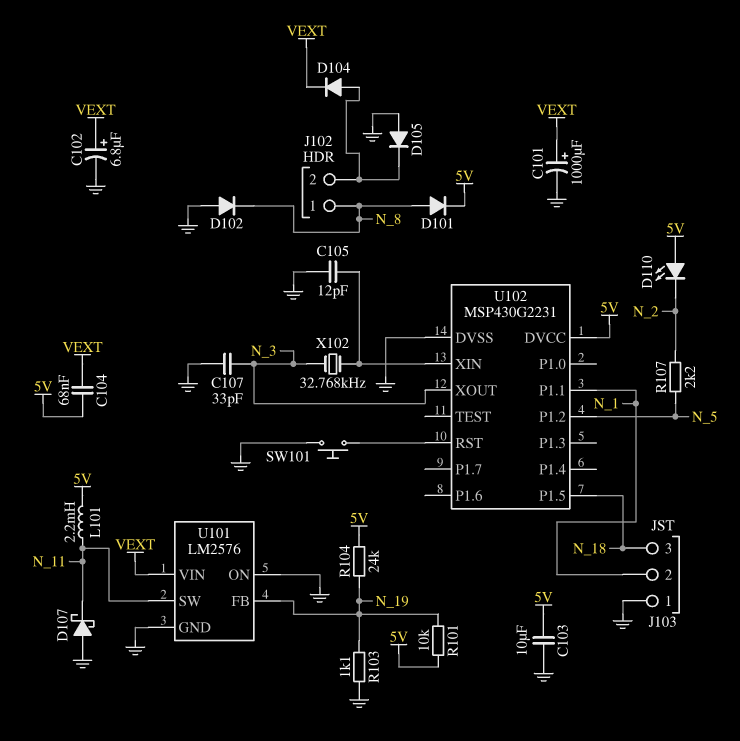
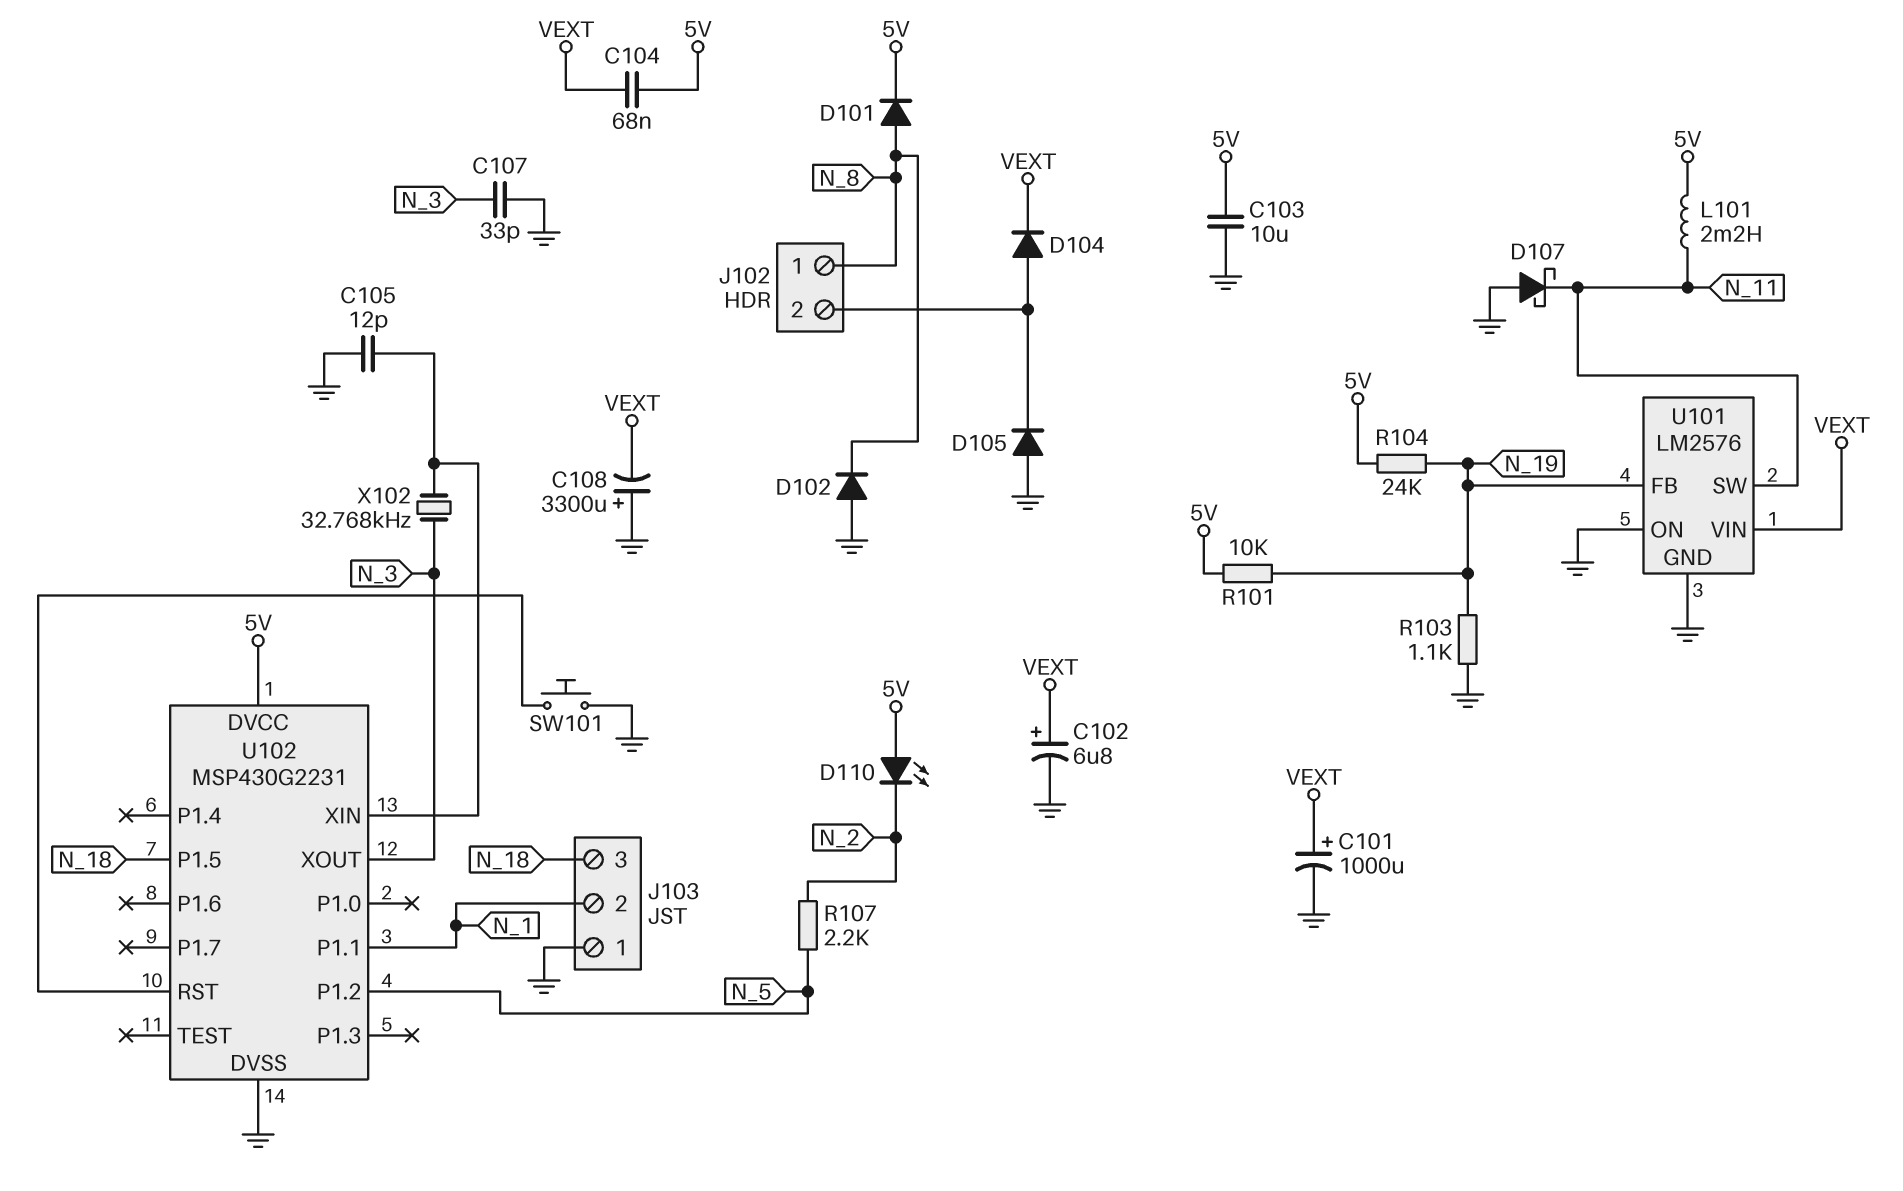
C108: none -> 3300uF (plus GND, minus VEXT)

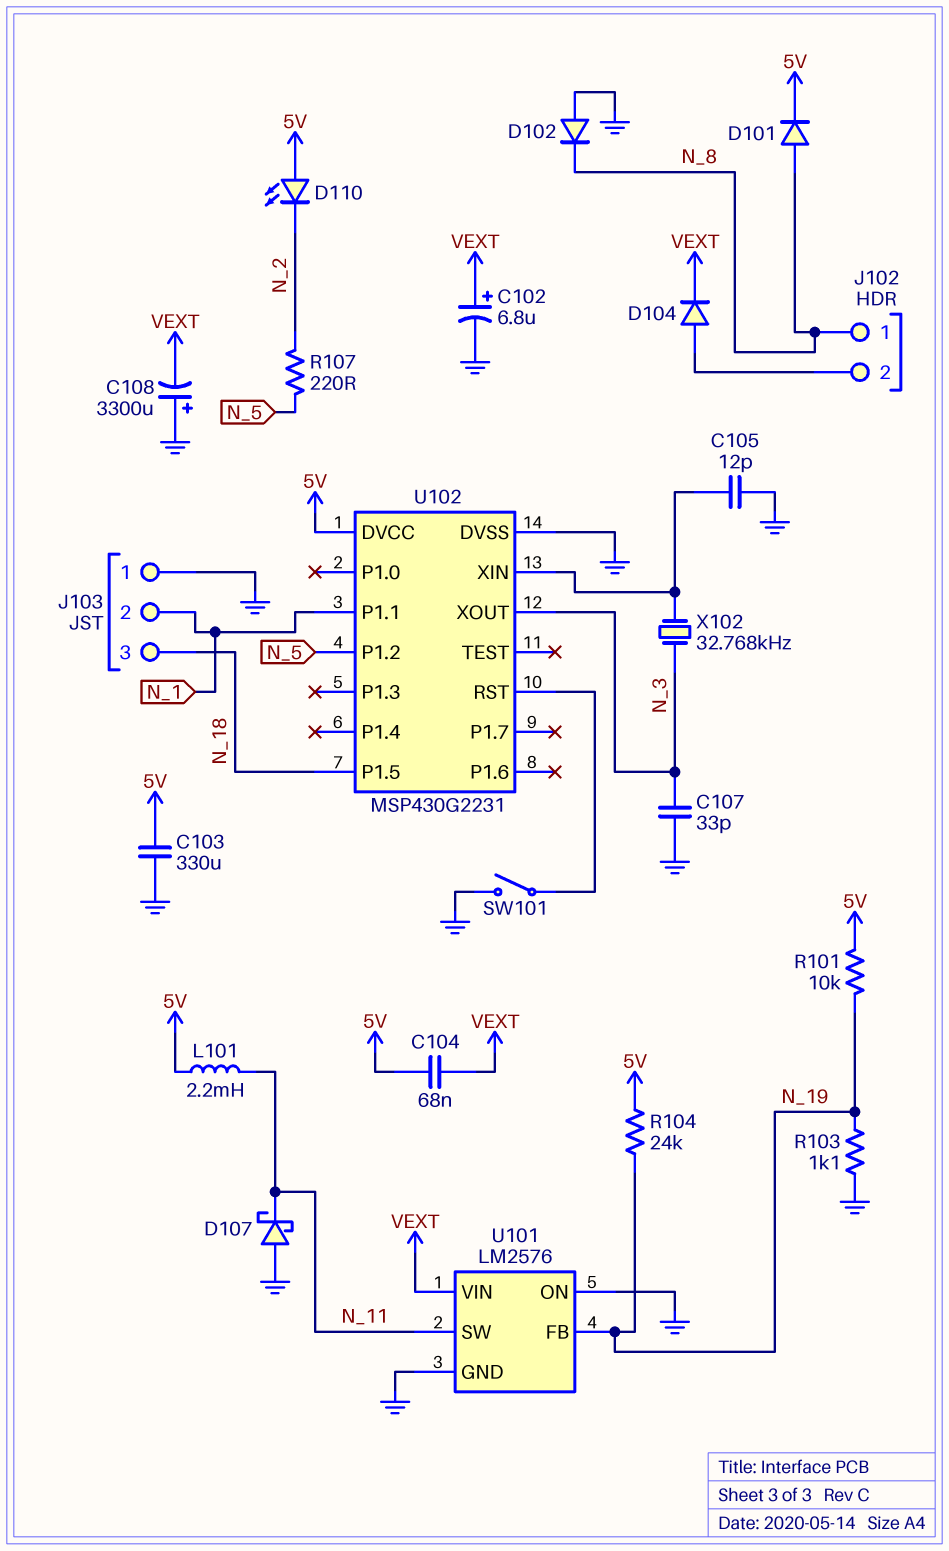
C101: 1000uF (plus VEXT, minus GND) -> none
C103: 10uF (5V, GND) -> 330uF (5V, GND)
D105: diode (A GND, K J102/2) -> none
R107: 2.2k (N_2, N_5) -> 220 (N_2, N_5)
SW101: button (GND, U102/RST) -> switch (GND, U102/RST)

